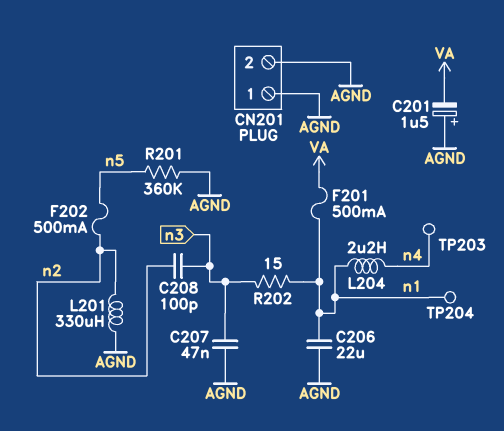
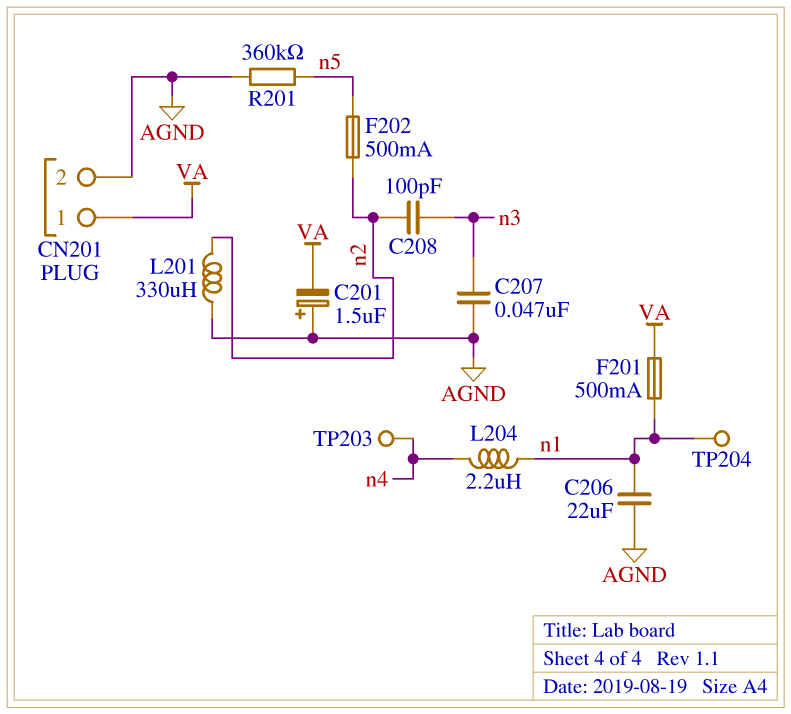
CN201 pin 1: AGND -> VA
R202: 15 (n1, n3) -> none

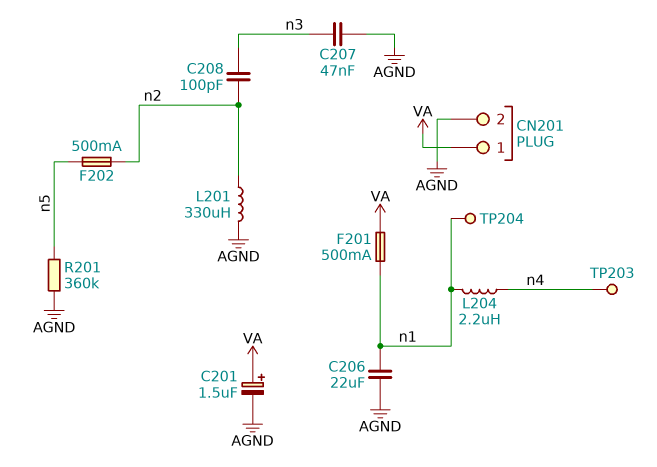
C201: 1.5uF (plus AGND, minus VA) -> 1.5uF (plus VA, minus AGND)

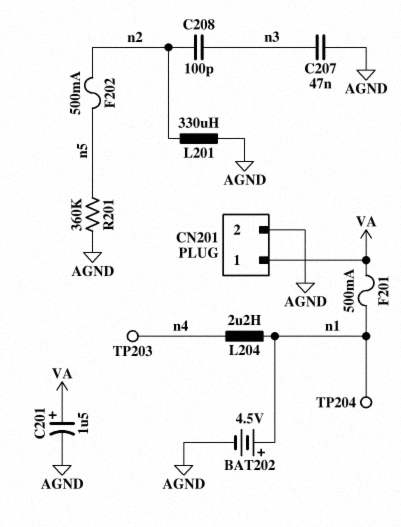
BAT202: none -> 4.5V (plus n1, minus AGND)
C206: 22uF (AGND, n1) -> none

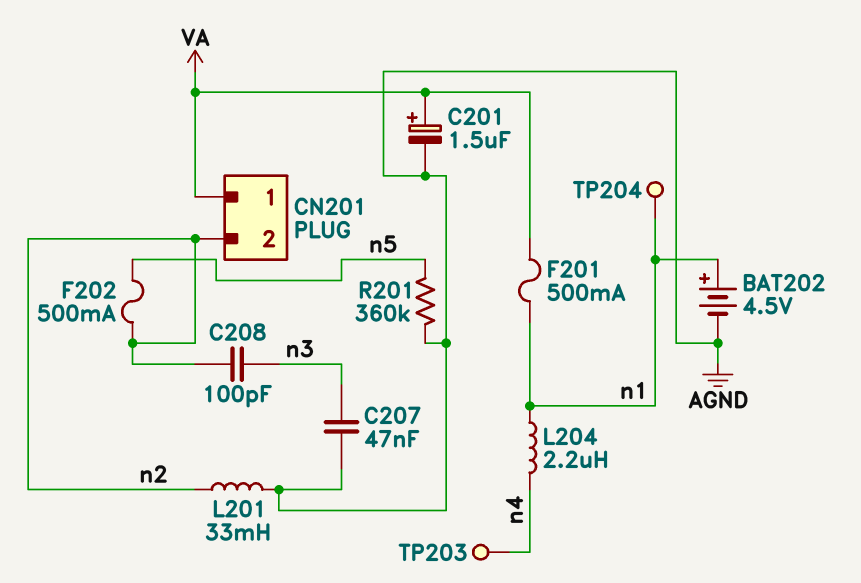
CN201 pin 2: AGND -> n2
L201: 330uH (AGND, n2) -> 33mH (AGND, n2)

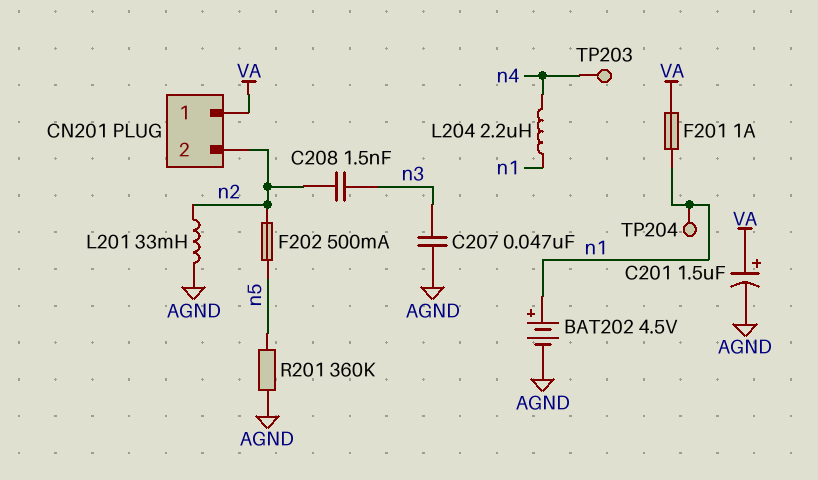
C208: 100pF (n2, n3) -> 1.5nF (n2, n3)
F201: 500mA (VA, n1) -> 1A (VA, n1)

